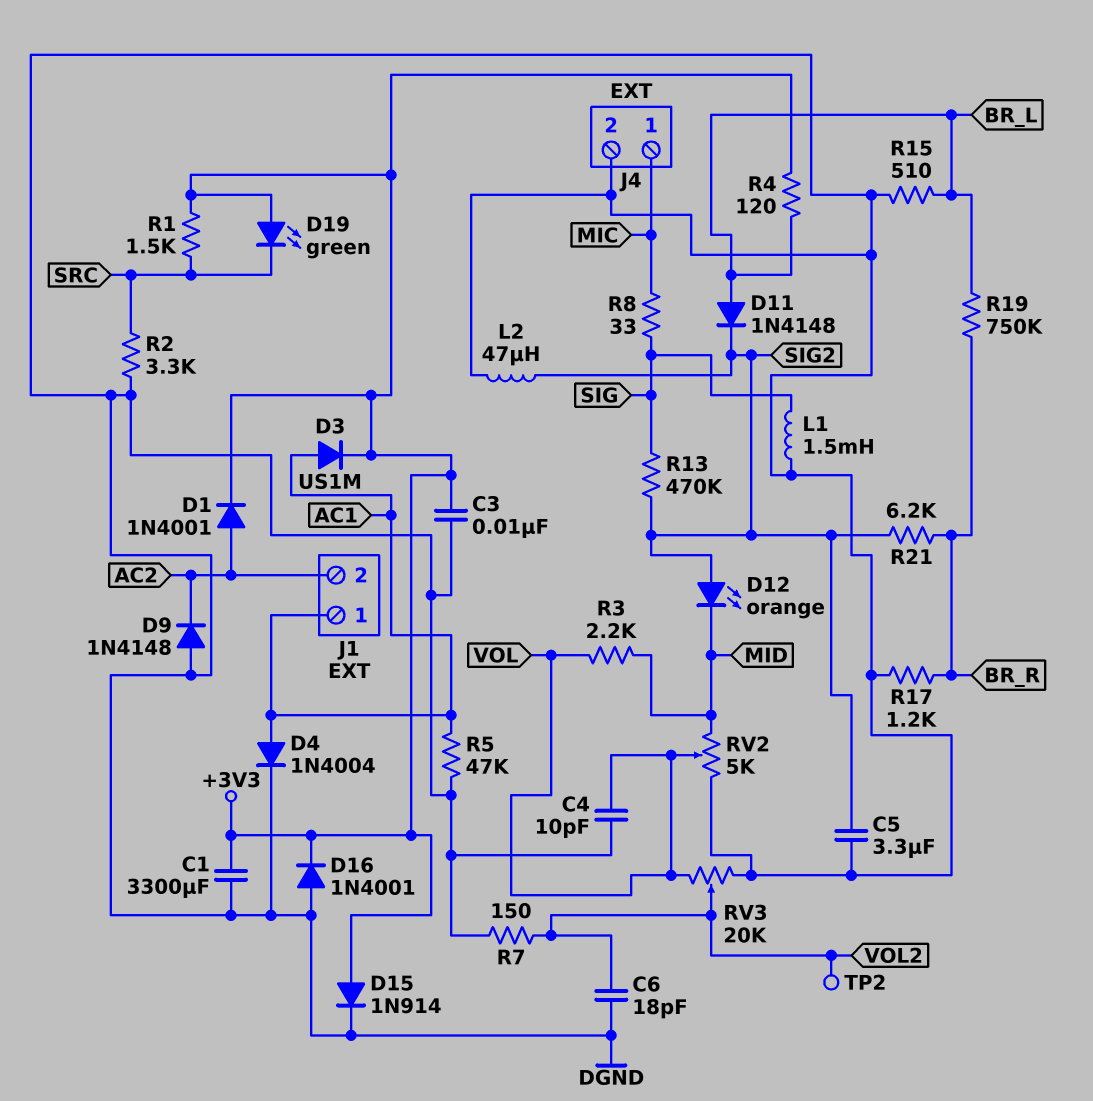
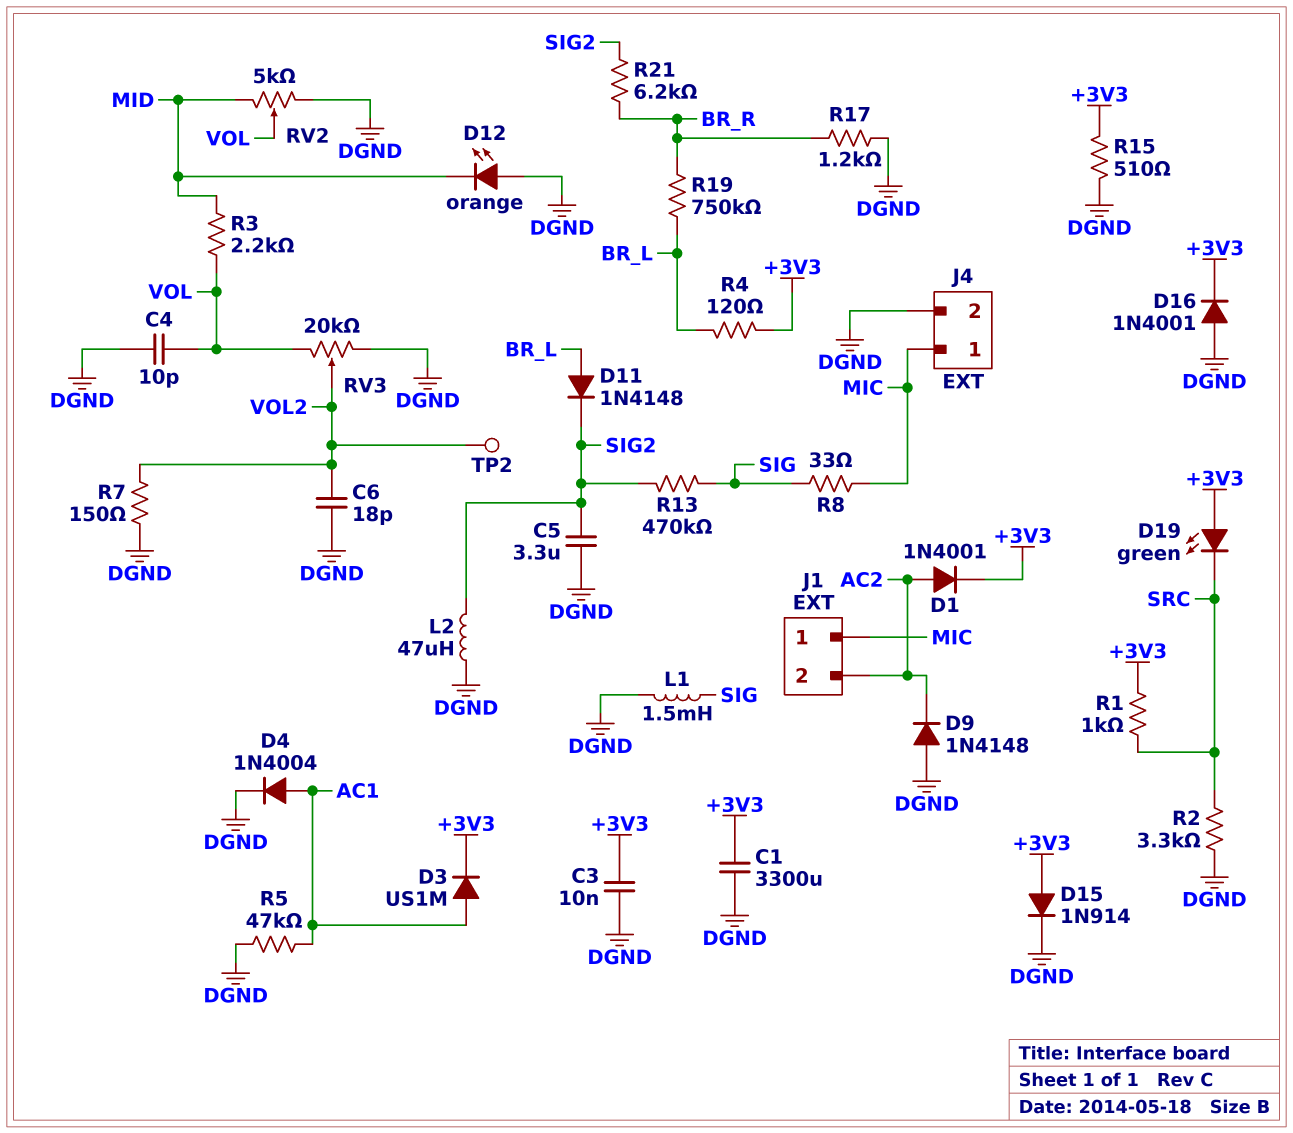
D12: LED orange (A SIG2, K MID) -> LED orange (A DGND, K MID)
J1 pin 1: AC1 -> MIC
R1: 1.5k (+3V3, SRC) -> 1k (+3V3, SRC)
R15: 510 (BR_L, DGND) -> 510 (+3V3, DGND)

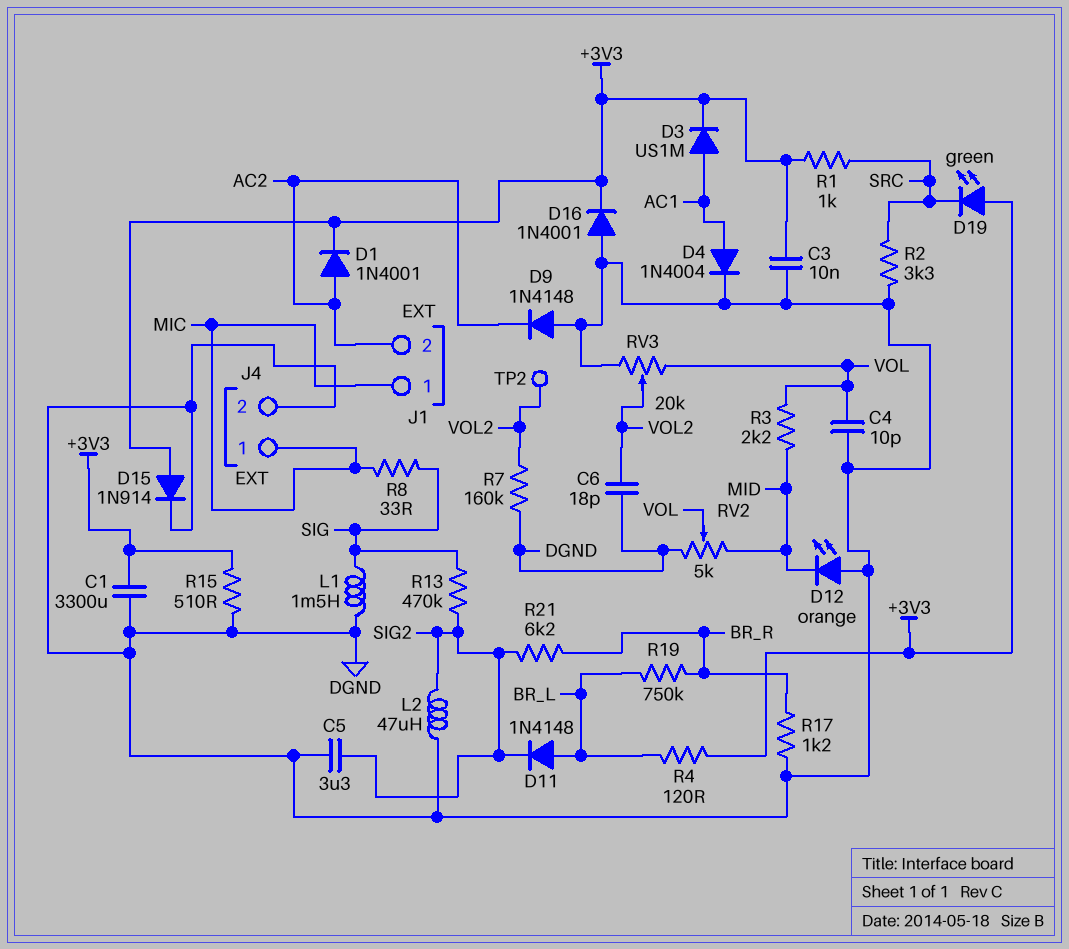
R5: 47k (AC1, DGND) -> none
R7: 150 (DGND, VOL2) -> 160k (DGND, VOL2)

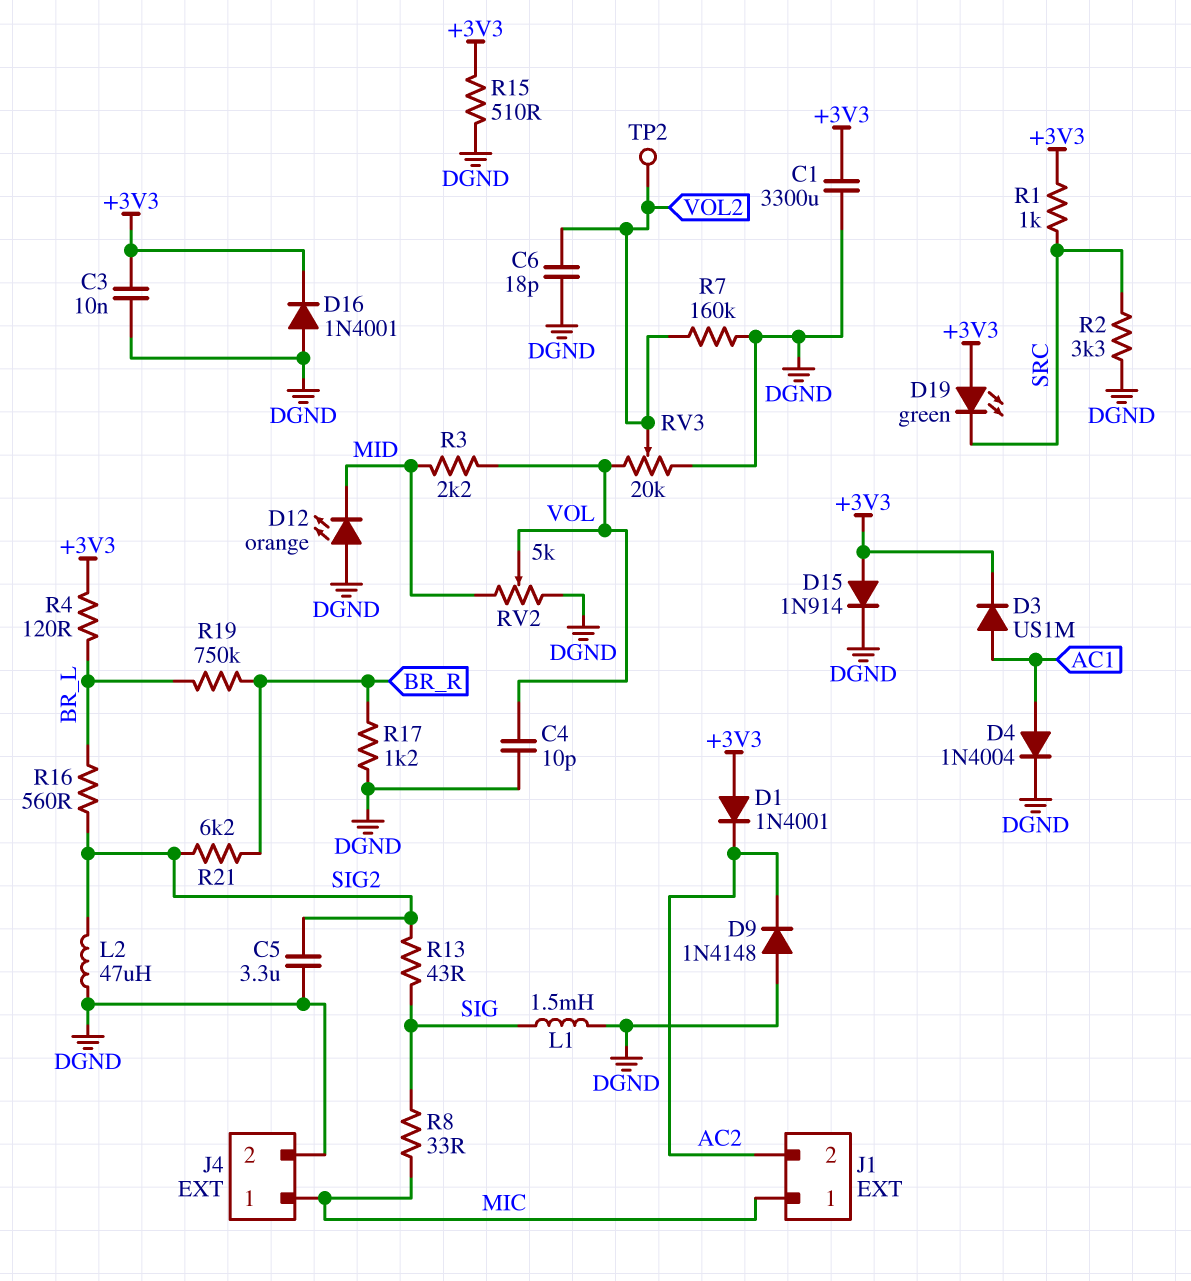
D1: diode 1N4001 (A AC2, K +3V3) -> diode 1N4001 (A +3V3, K AC2)
D11: diode 1N4148 (A BR_L, K SIG2) -> none
R13: 470k (SIG, SIG2) -> 43 (SIG, SIG2)
R16: none -> 560 (BR_L, SIG2)

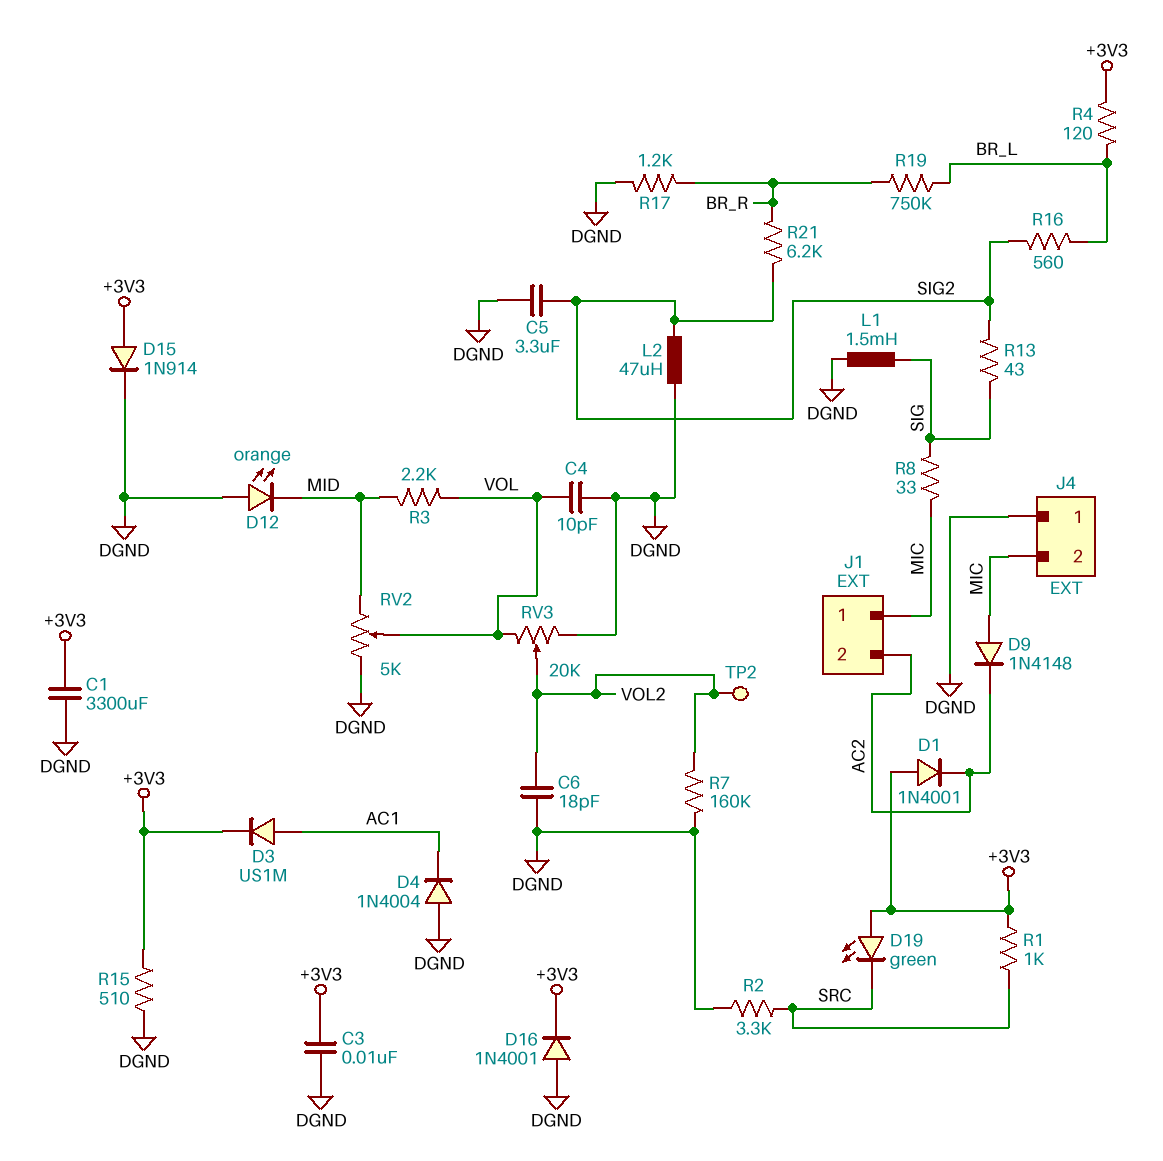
D4: diode 1N4004 (A AC1, K DGND) -> diode 1N4004 (A DGND, K AC1)
D9: diode 1N4148 (A DGND, K AC2) -> diode 1N4148 (A MIC, K AC2)
J4 pin 1: MIC -> DGND
J4 pin 2: DGND -> MIC

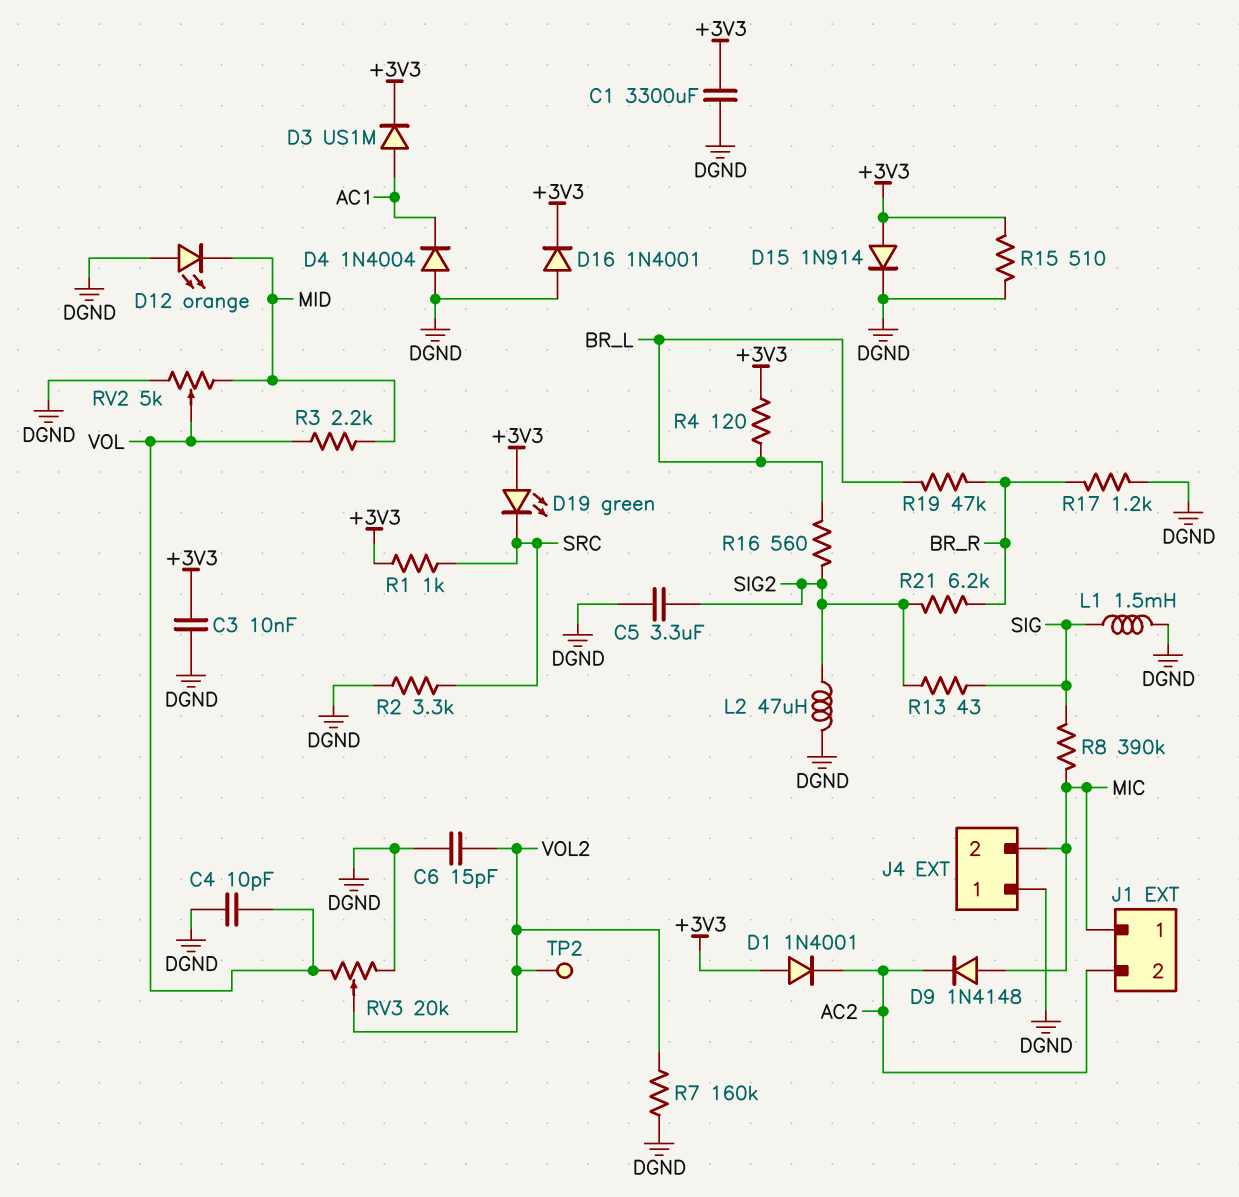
C6: 18pF (DGND, VOL2) -> 15pF (DGND, VOL2)
R8: 33 (MIC, SIG) -> 390k (MIC, SIG)
R19: 750k (BR_L, BR_R) -> 47k (BR_L, BR_R)

